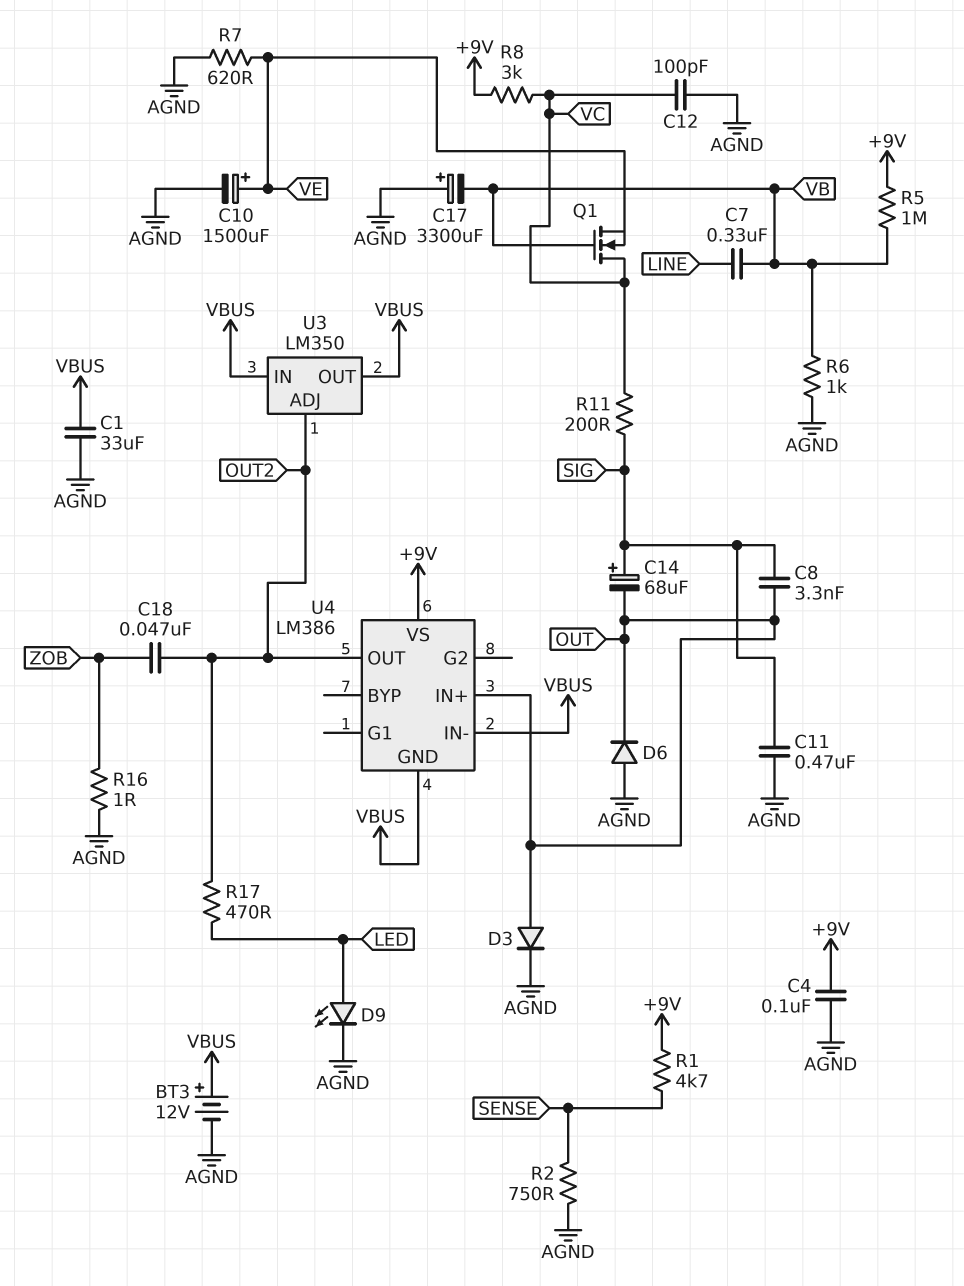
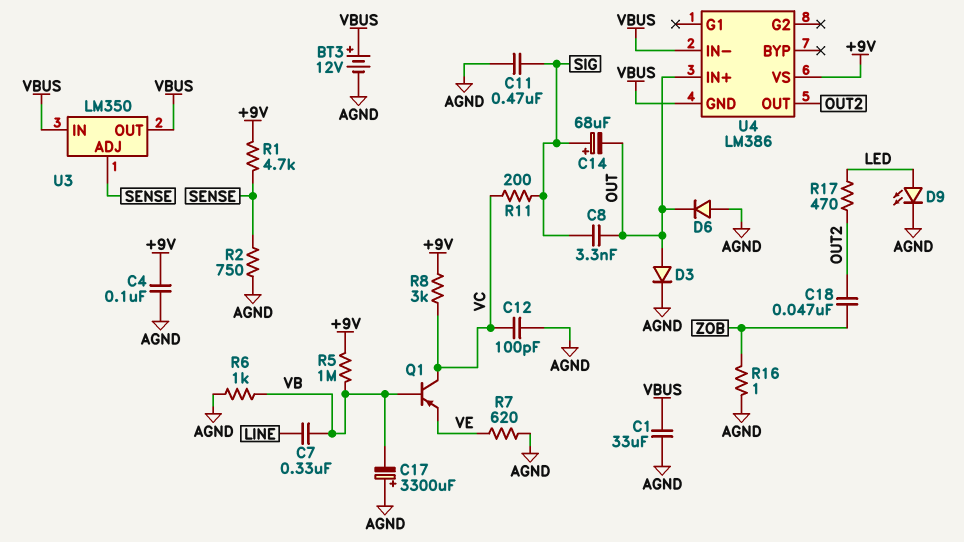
C10: 1500uF (plus VE, minus AGND) -> none
Q1: NMOS (G VB, D VC, S VE) -> PNP (B VB, C VC, E VE)
U3 pin ADJ: OUT2 -> SENSE

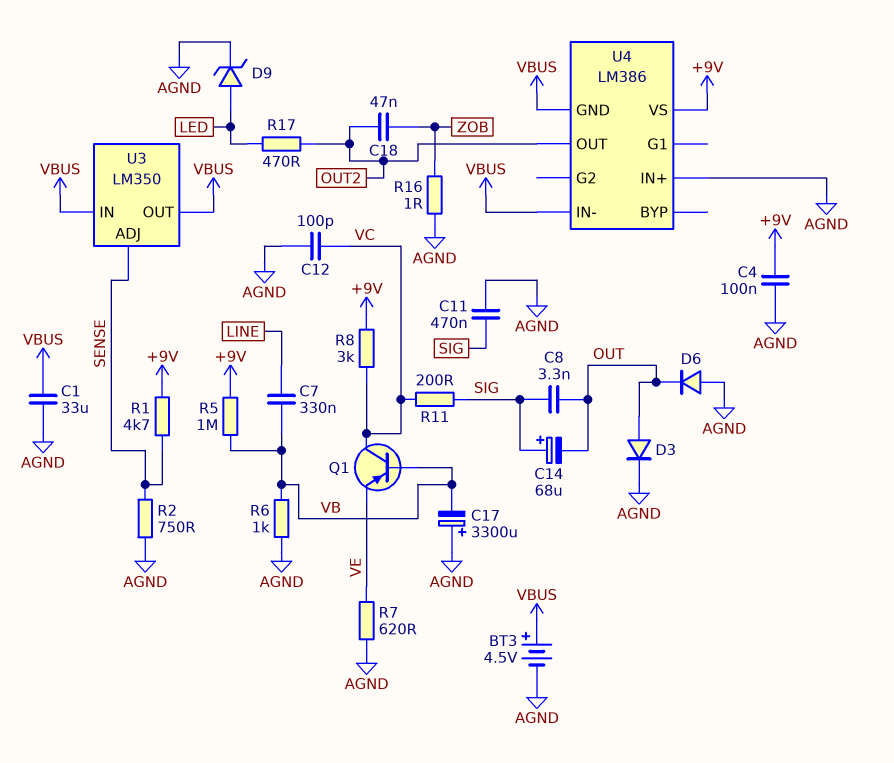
BT3: 12V (plus VBUS, minus AGND) -> 4.5V (plus VBUS, minus AGND)
D9: LED (A LED, K AGND) -> zener (A LED, K AGND)
U4 pin IN+: OUT -> AGND

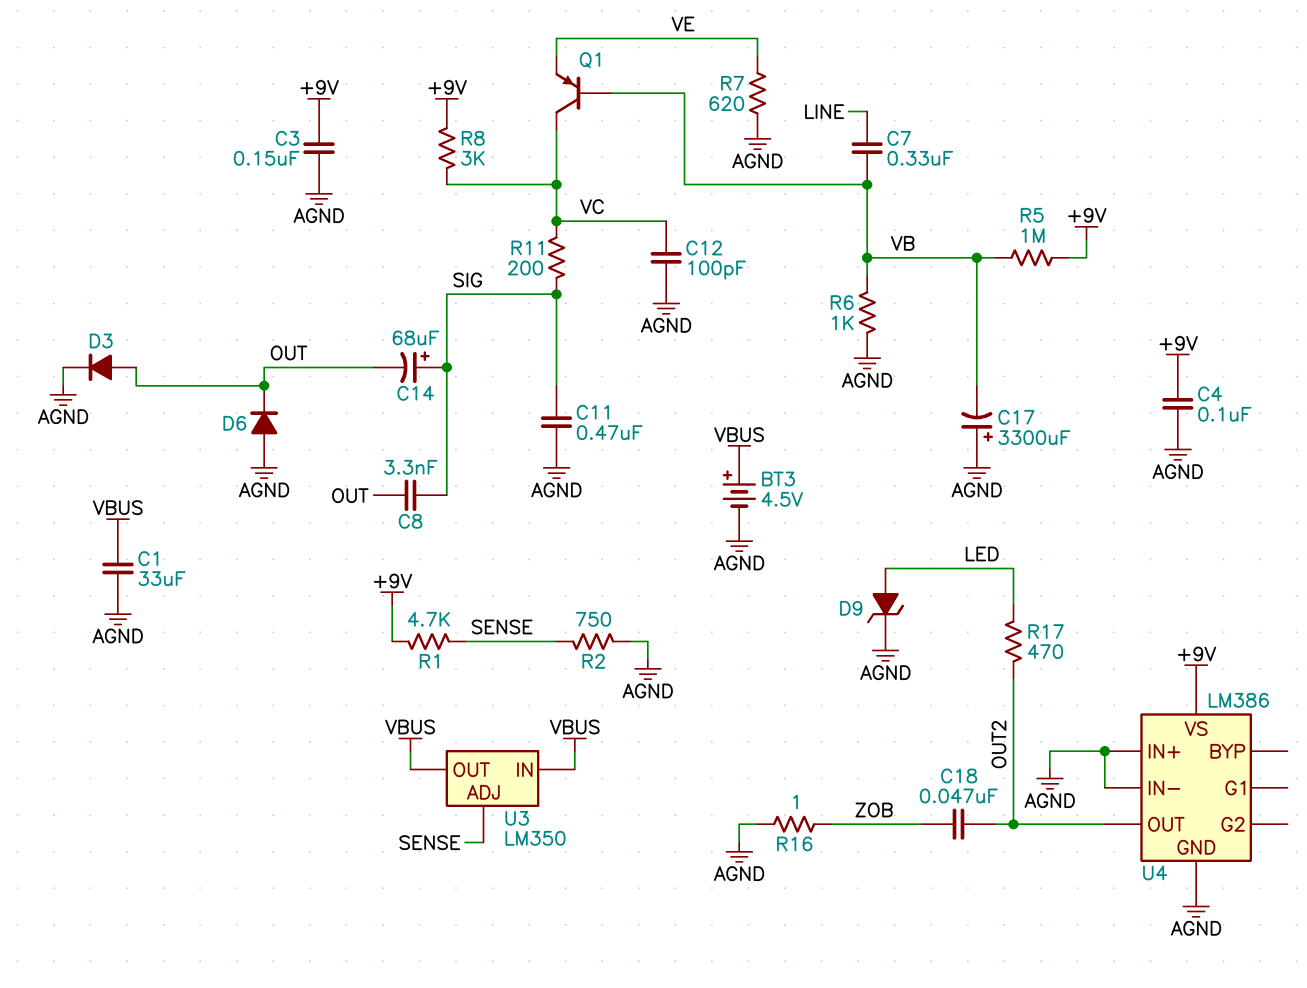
C3: none -> 150nF (+9V, AGND)
U4 pin GND: VBUS -> AGND
U4 pin IN-: VBUS -> AGND

